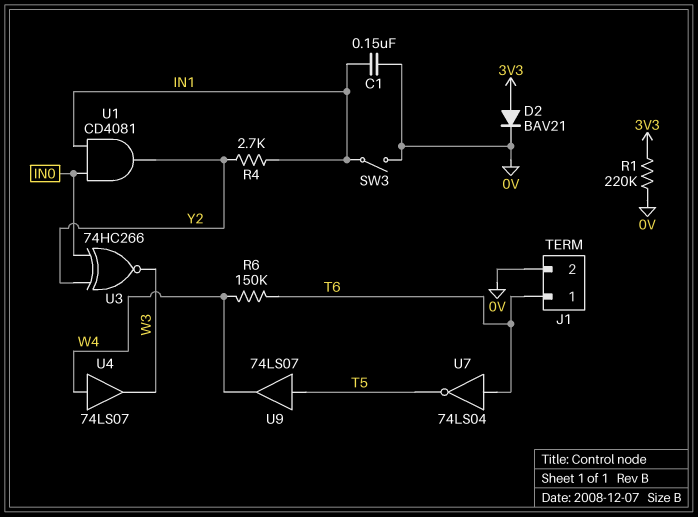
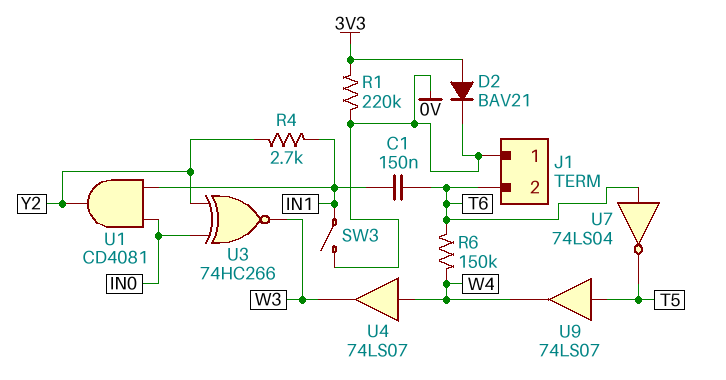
C1: 150nF (0V, IN1) -> 150nF (IN1, T6)
J1 pin 1: T6 -> 0V
J1 pin 2: 0V -> T6

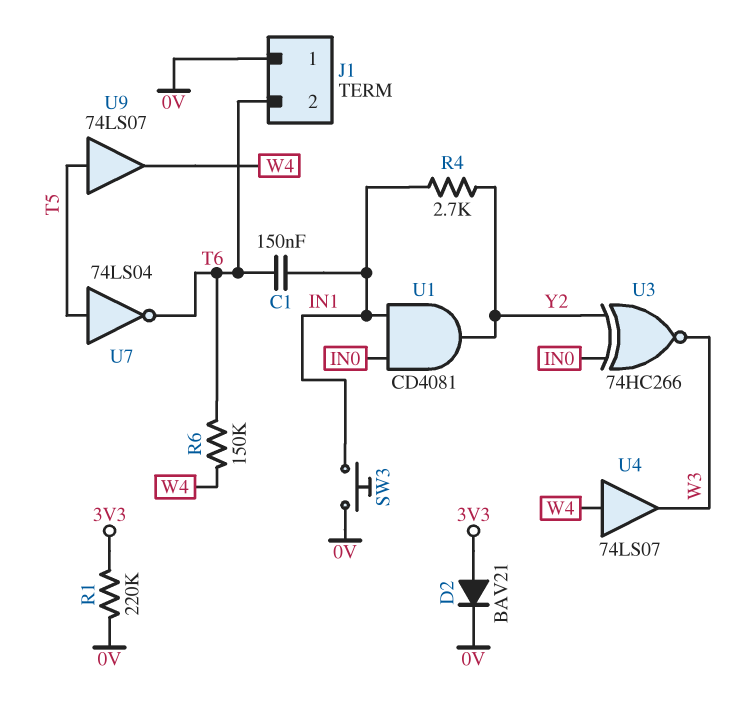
SW3: switch (0V, IN1) -> button (0V, IN1)
U7: NOT 74LS04 (in T6, out T5) -> NOT 74LS04 (in T5, out T6)

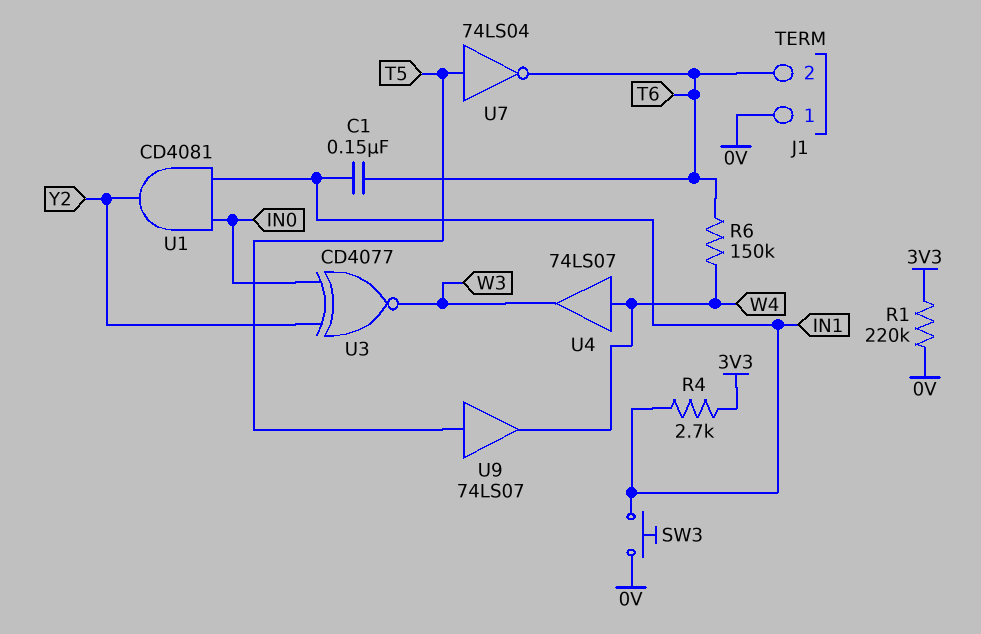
D2: diode BAV21 (A 3V3, K 0V) -> none
R4: 2.7k (IN1, Y2) -> 2.7k (3V3, IN1)
U3: XNOR 74HC266 (in IN0, in Y2, out W3) -> XNOR CD4077 (in IN0, in Y2, out W3)

